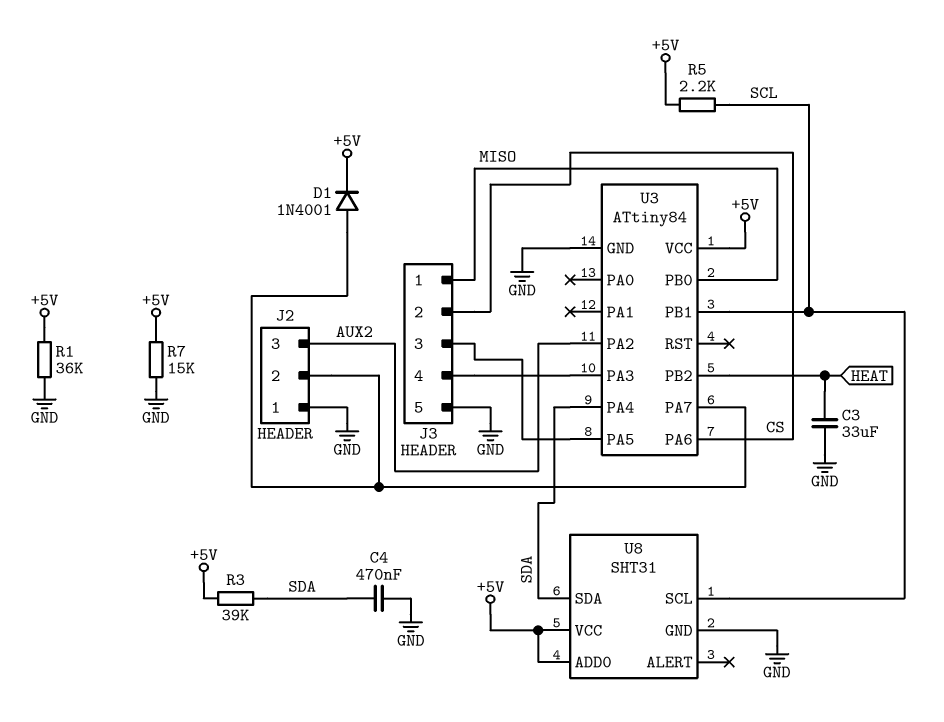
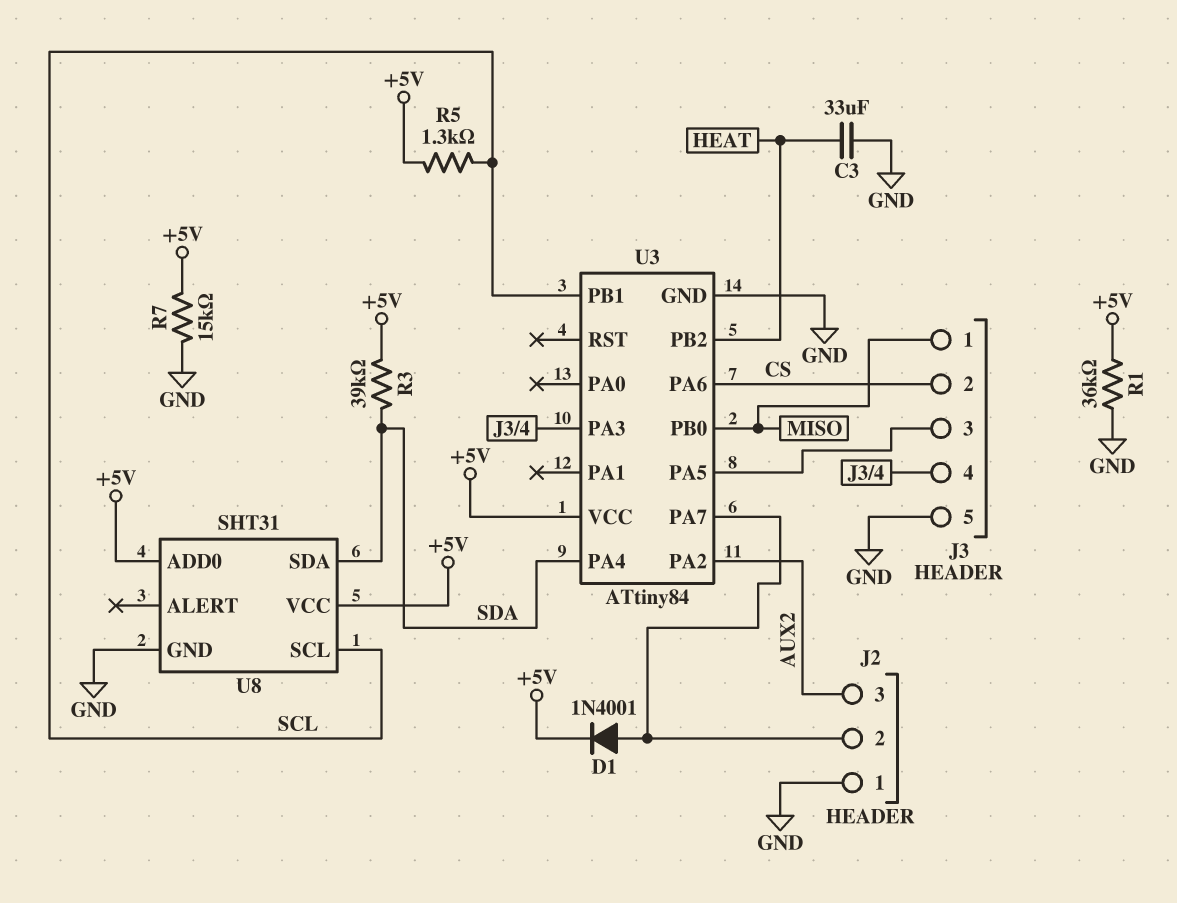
C4: 470nF (GND, SDA) -> none
R5: 2.2k (+5V, SCL) -> 1.3k (+5V, SCL)

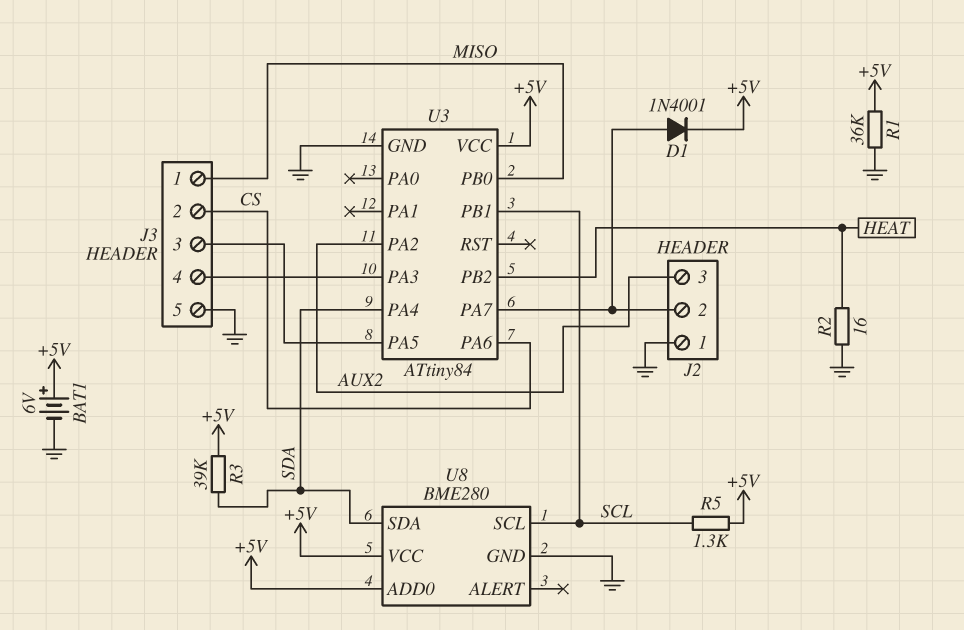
BAT1: none -> 6V (plus +5V, minus GND)
C3: 33uF (GND, HEAT) -> none
R2: none -> 16 (GND, HEAT)
R7: 15k (+5V, GND) -> none
U8: SHT31 -> BME280

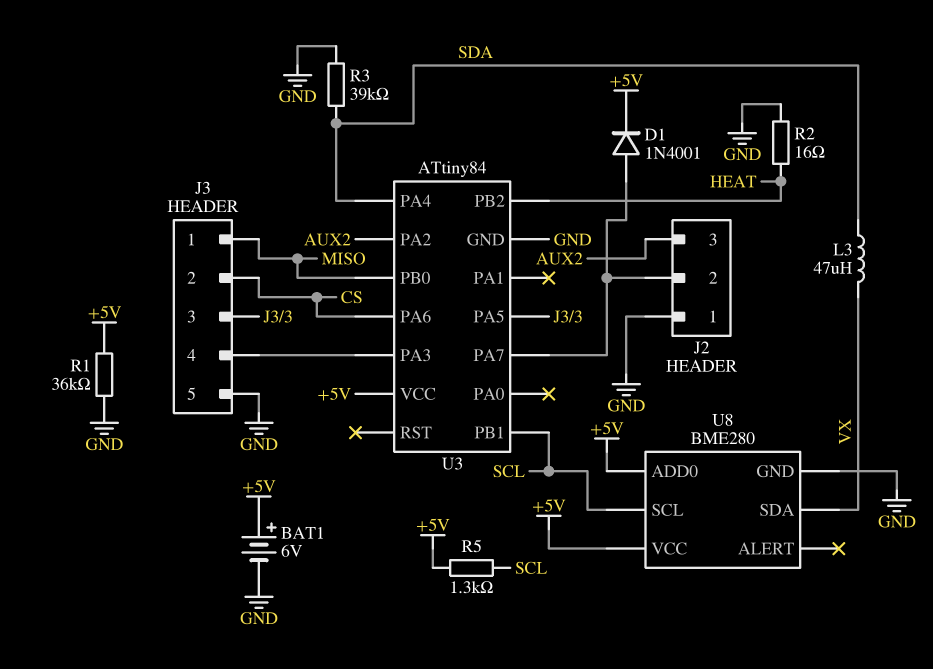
L3: none -> 47uH (SDA, VX)
R3: 39k (+5V, SDA) -> 39k (GND, SDA)
U8 pin SDA: SDA -> VX

